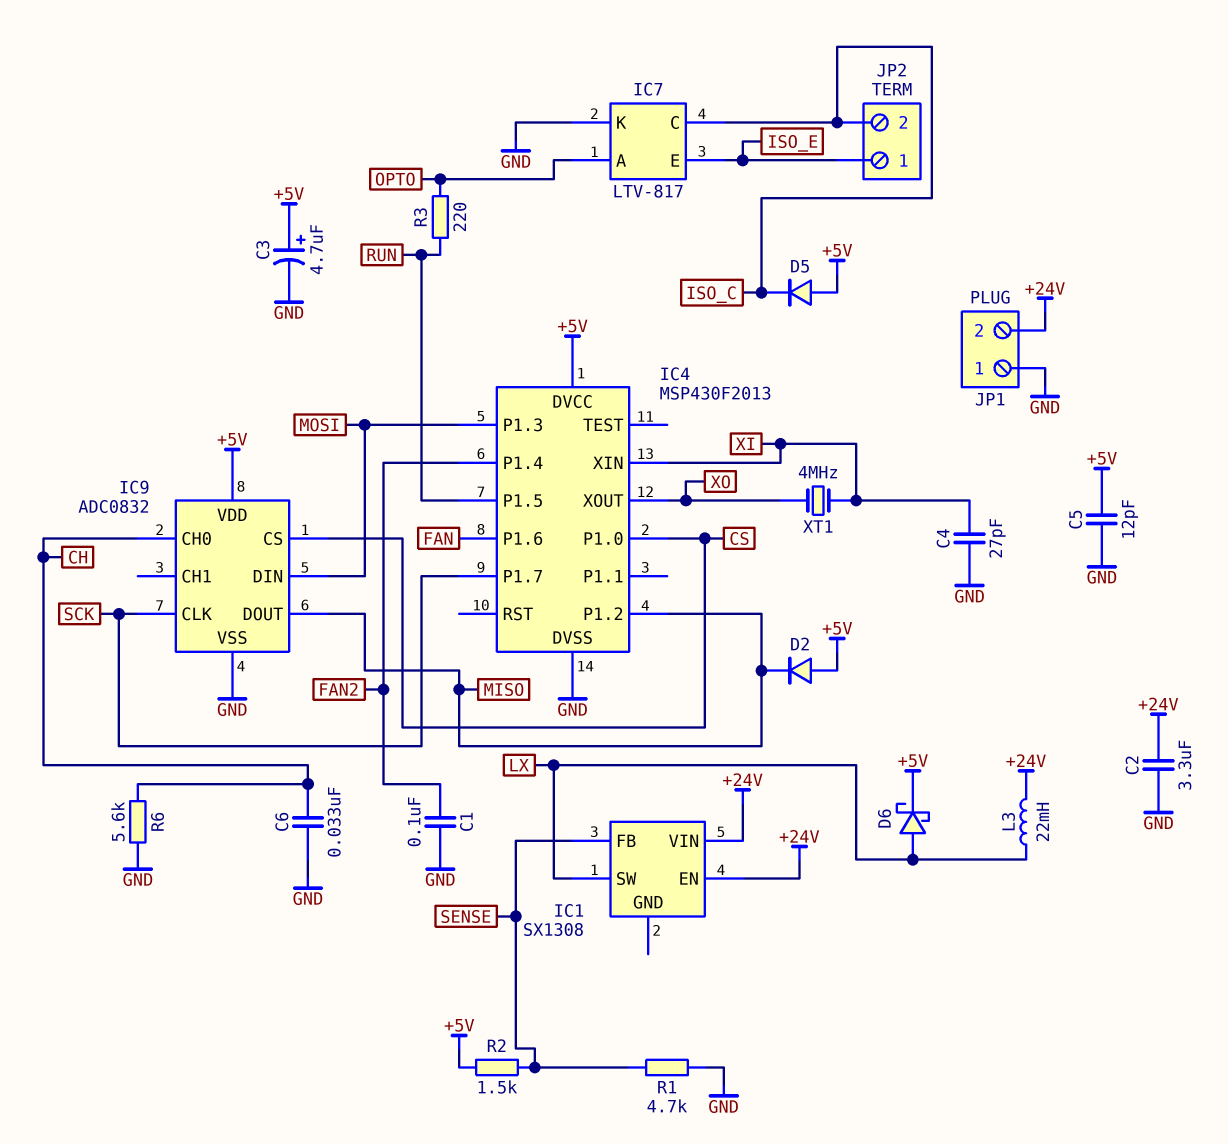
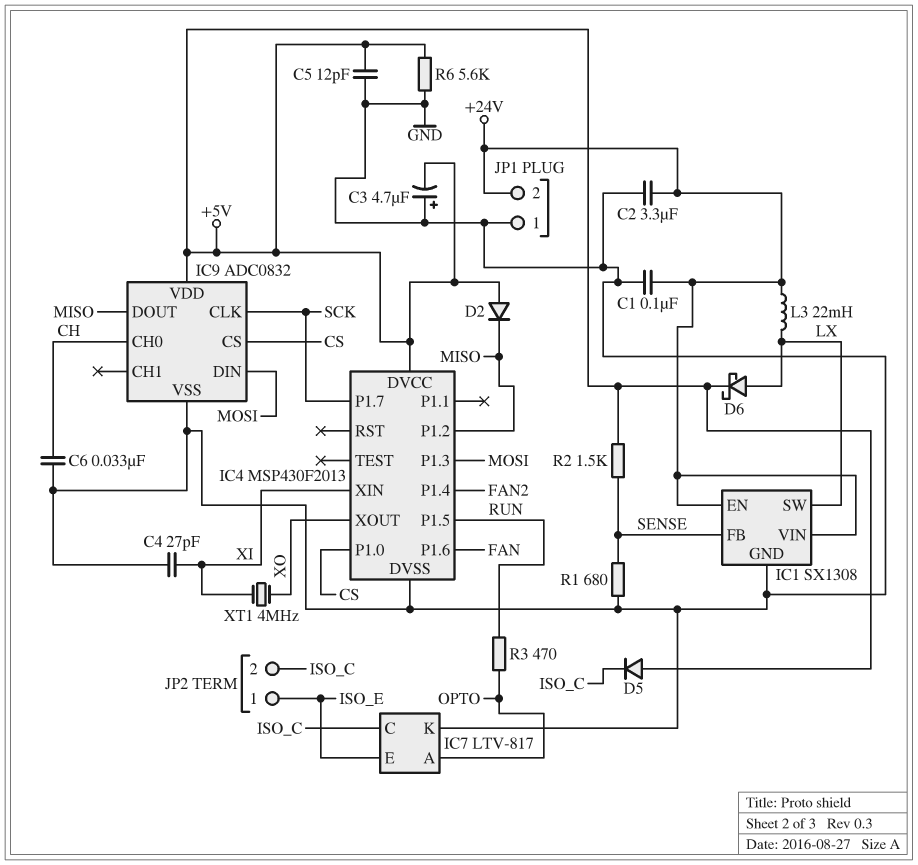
C1: 100nF (FAN2, GND) -> 100nF (+24V, GND)
C3: 4.7uF (plus +5V, minus GND) -> 4.7uF (plus GND, minus +5V)
IC1 pin GND: none -> GND
R1: 4.7k (GND, SENSE) -> 680 (GND, SENSE)
R3: 220 (OPTO, RUN) -> 470 (OPTO, RUN)
R6: 5.6k (CH, GND) -> 5.6k (+5V, GND)

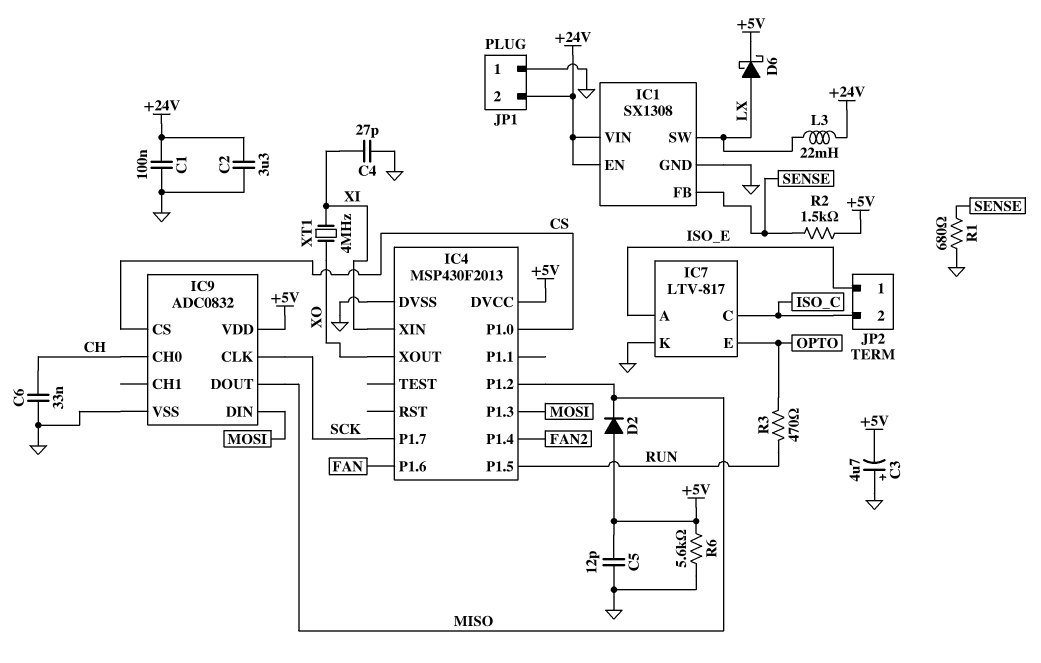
D5: diode (A +5V, K ISO_C) -> none
IC7 pin A: OPTO -> ISO_E
IC7 pin E: ISO_E -> OPTO

